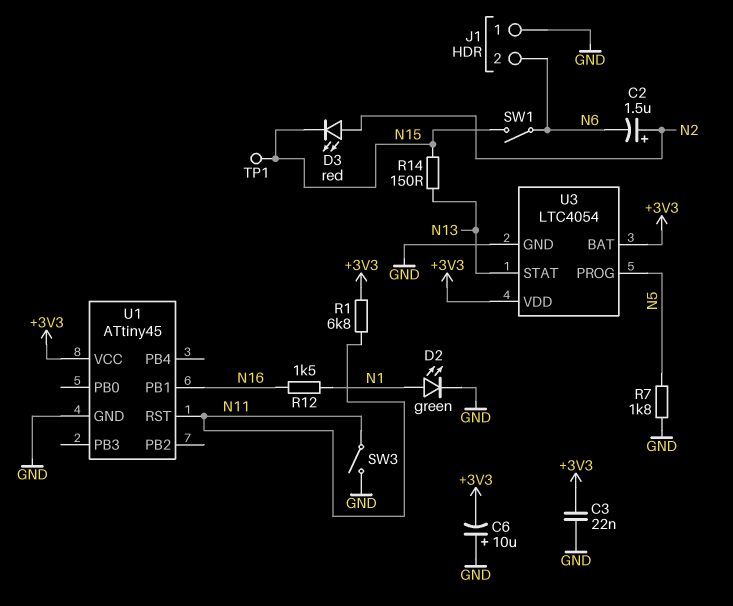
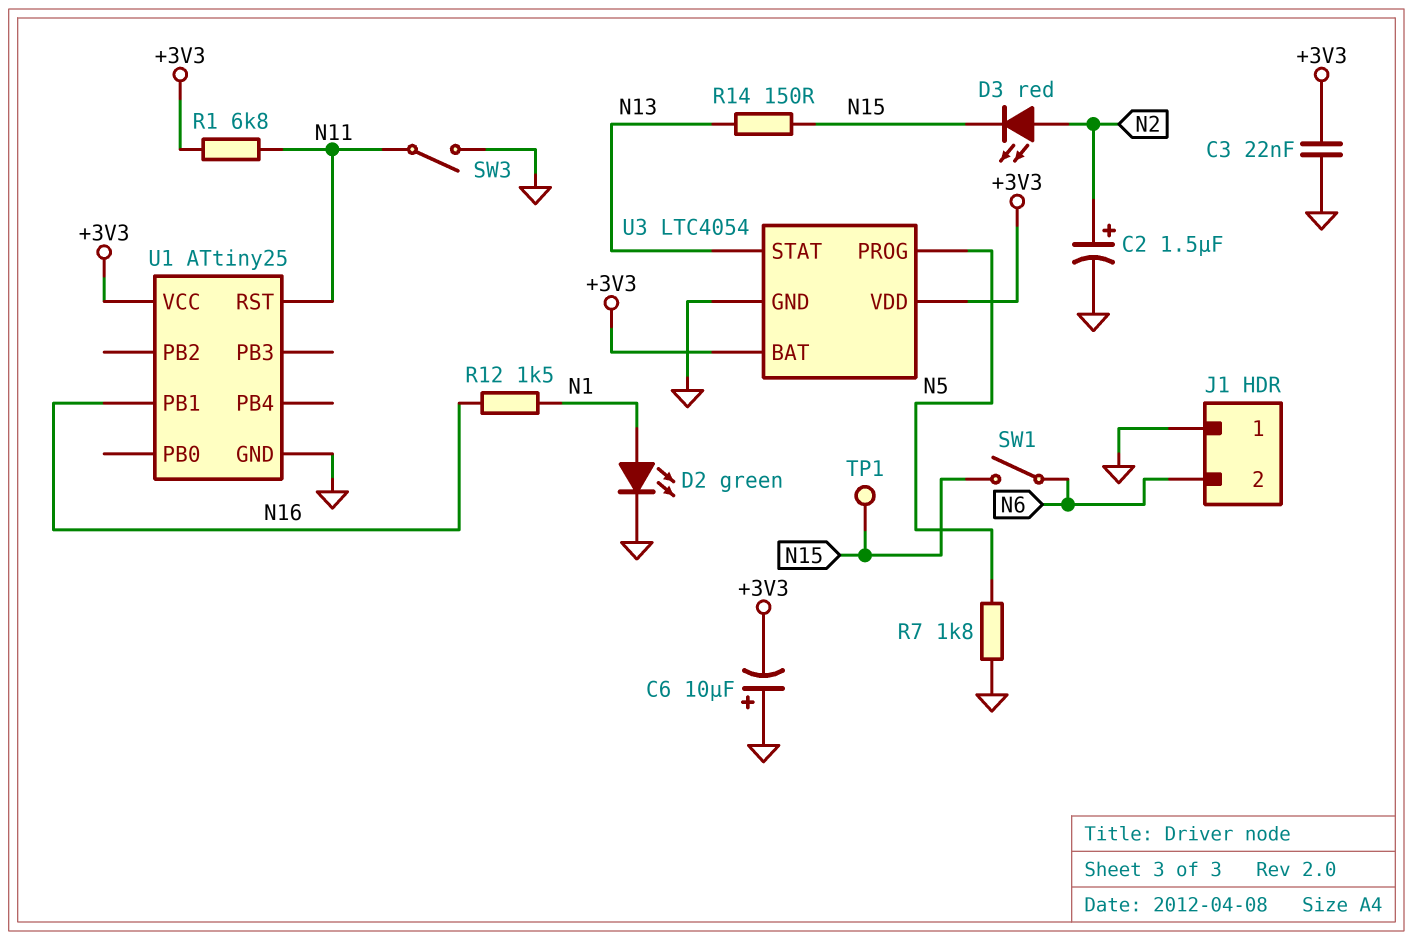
C2: 1.5uF (plus N2, minus N6) -> 1.5uF (plus N2, minus GND)
U1: ATtiny45 -> ATtiny25

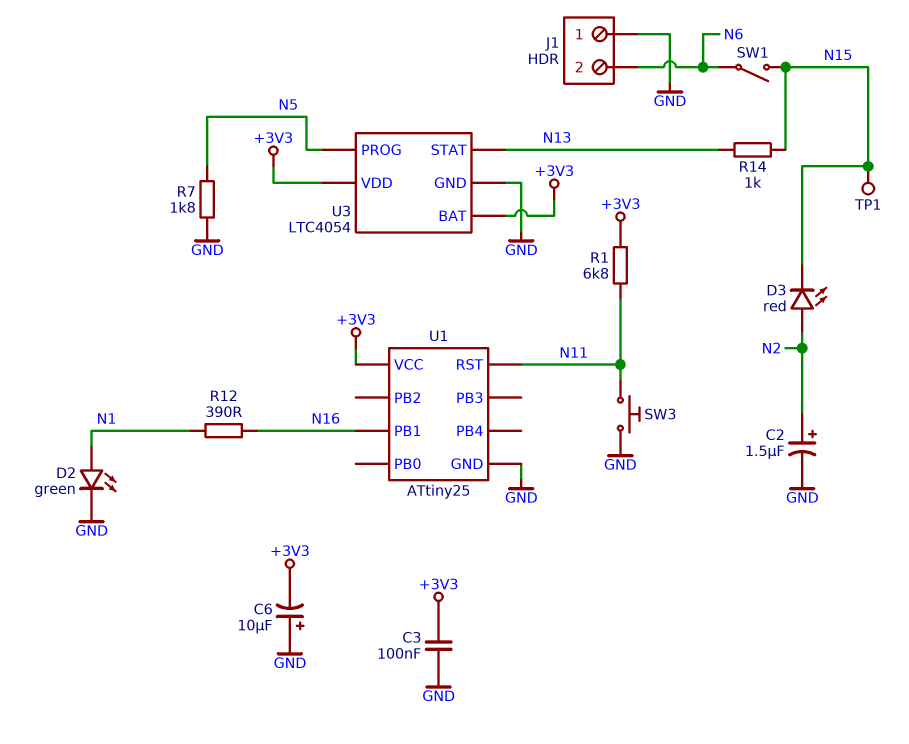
C3: 22nF (+3V3, GND) -> 100nF (+3V3, GND)
R12: 1.5k (N1, N16) -> 390 (N1, N16)
R14: 150 (N13, N15) -> 1k (N13, N15)
SW3: switch (GND, N11) -> button (GND, N11)

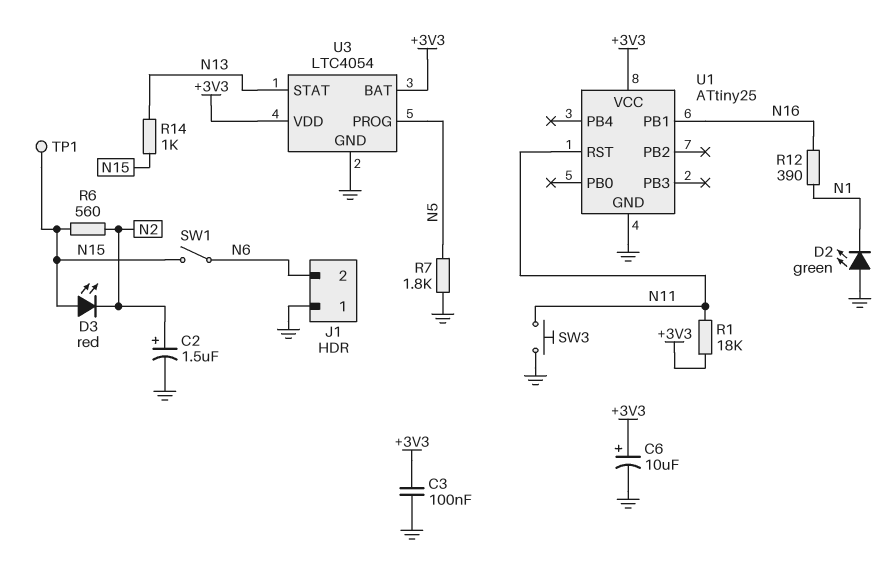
C6: 10uF (plus GND, minus +3V3) -> 10uF (plus +3V3, minus GND)
D2: LED green (A N1, K GND) -> LED green (A GND, K N1)
D3: LED red (A N2, K N15) -> LED red (A N15, K N2)
R1: 6.8k (+3V3, N11) -> 18k (+3V3, N11)
R6: none -> 560 (N2, N15)

